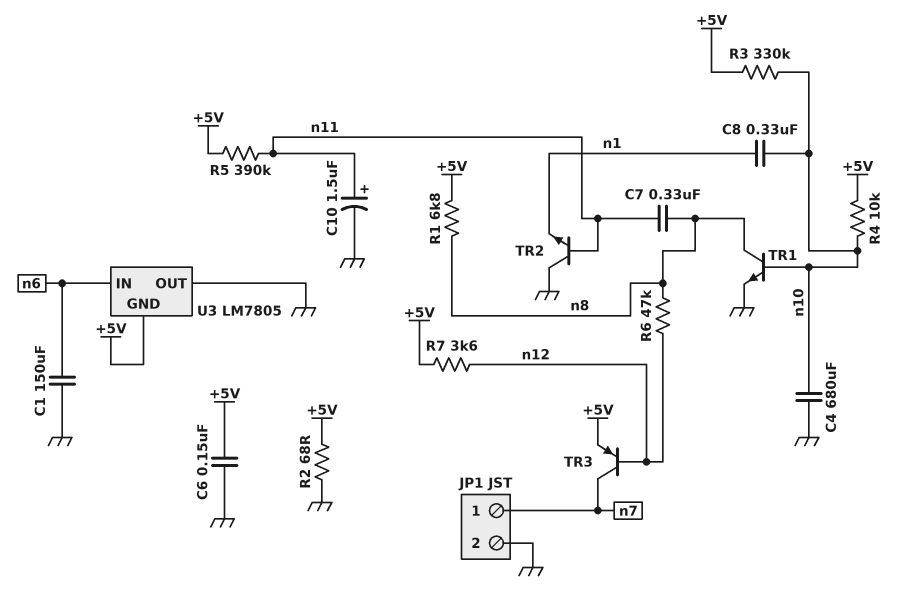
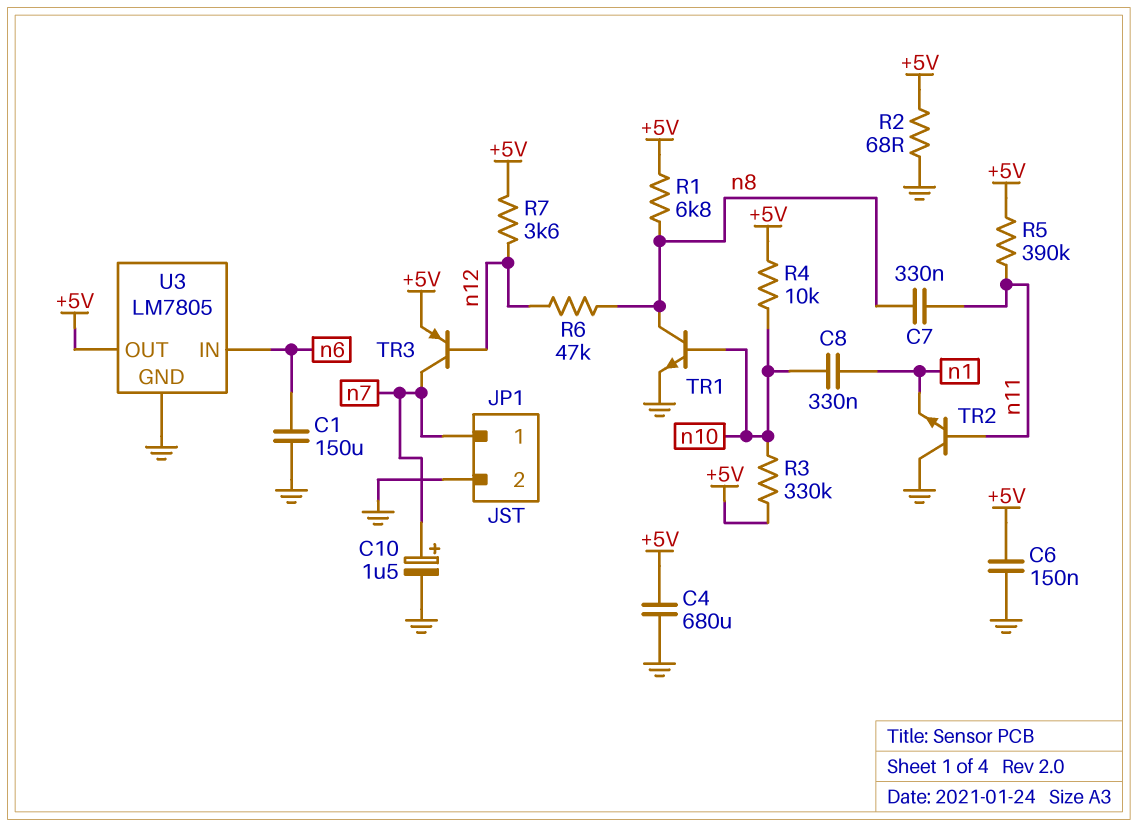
C4: 680uF (GND, n10) -> 680uF (+5V, GND)
C10: 1.5uF (plus n11, minus GND) -> 1.5uF (plus n7, minus GND)
U3 pin GND: +5V -> GND
U3 pin OUT: GND -> +5V

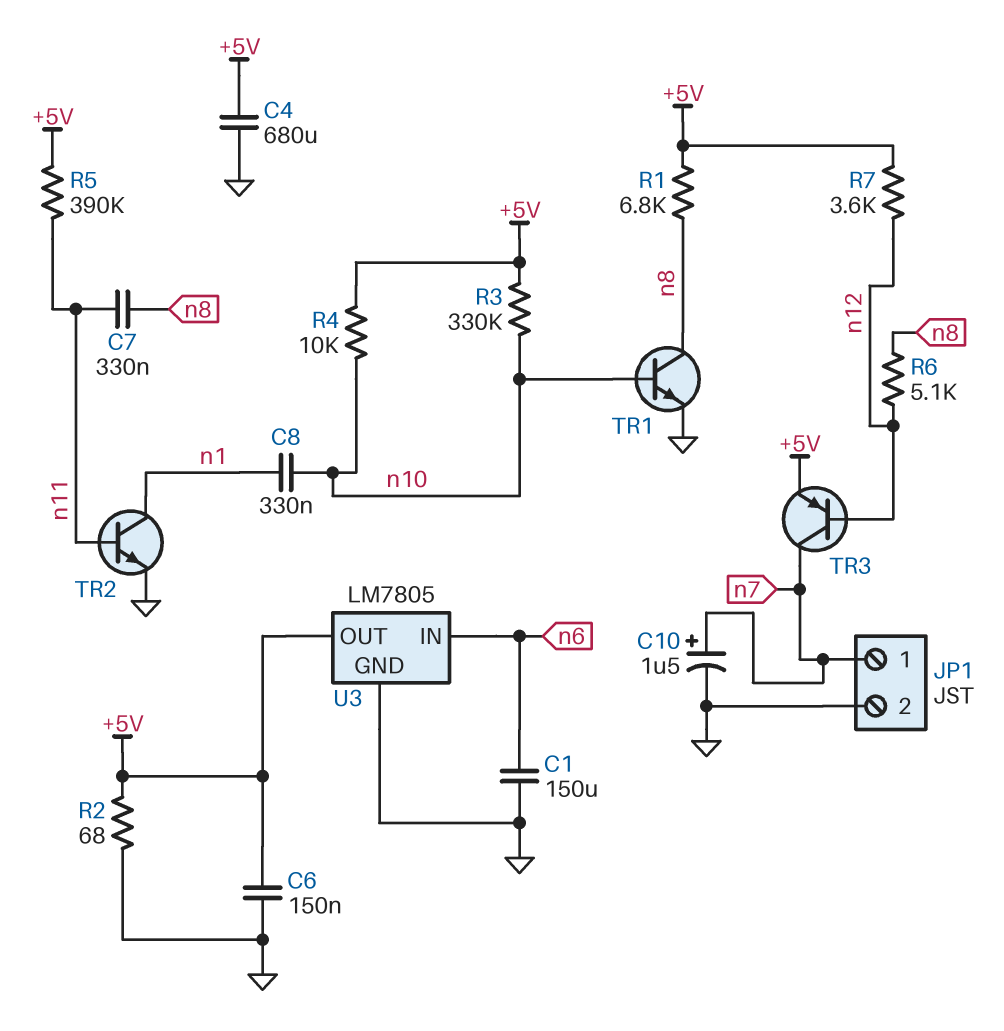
R6: 47k (n8, n12) -> 5.1k (n8, n12)
TR2: NPN (B n11, C GND, E n1) -> NPN (B n11, C n1, E GND)

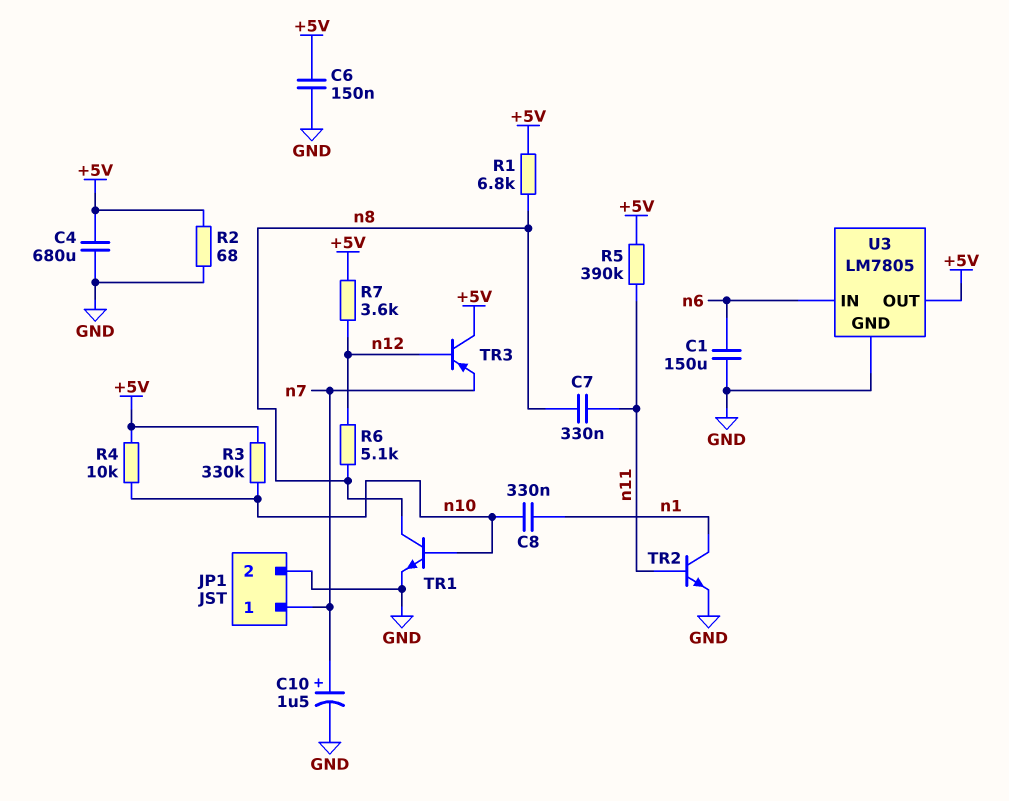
TR3: PNP (B n12, C n7, E +5V) -> PNP (B n12, C +5V, E n7)

